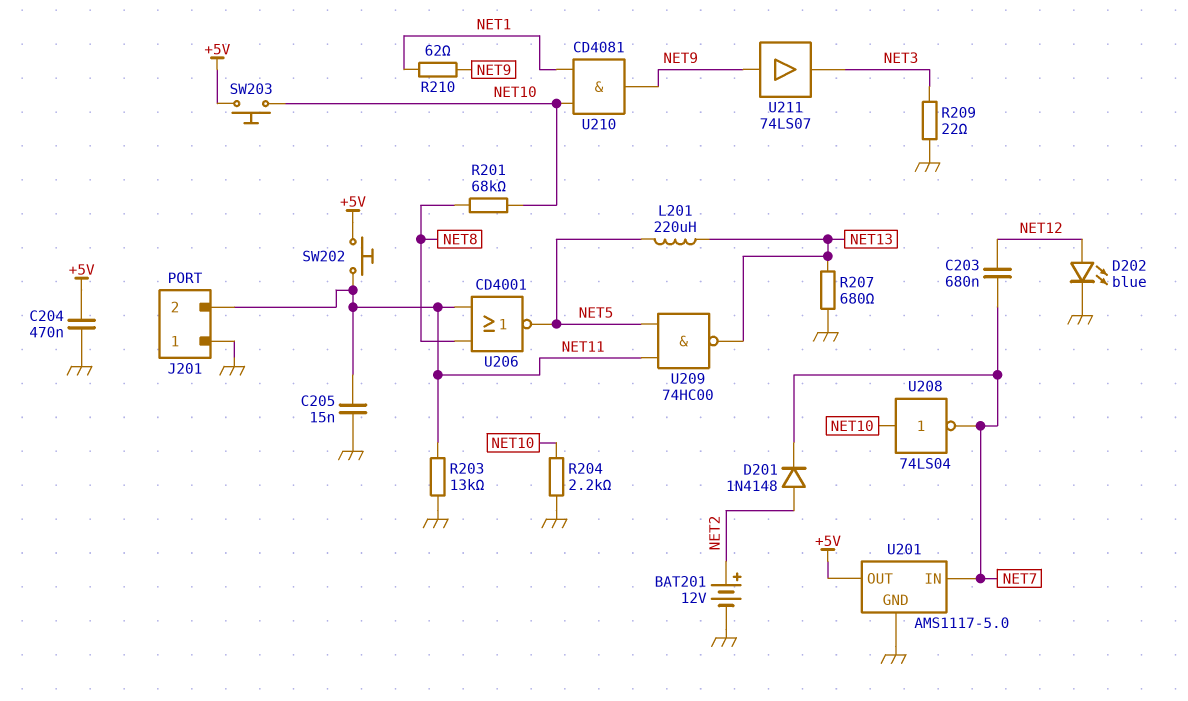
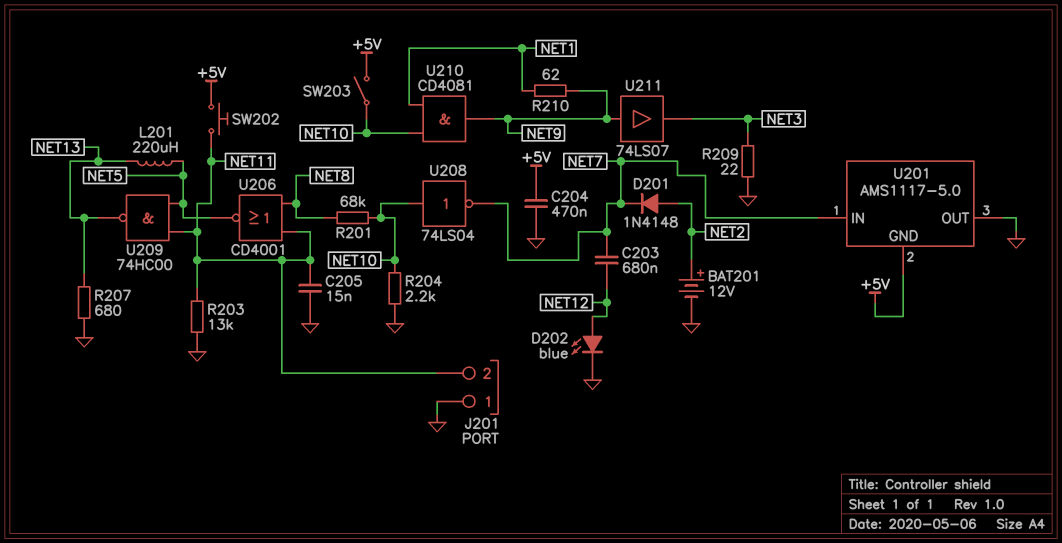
SW203: button (+5V, NET10) -> switch (+5V, NET10)
U201 pin GND: GND -> +5V
U201 pin OUT: +5V -> GND

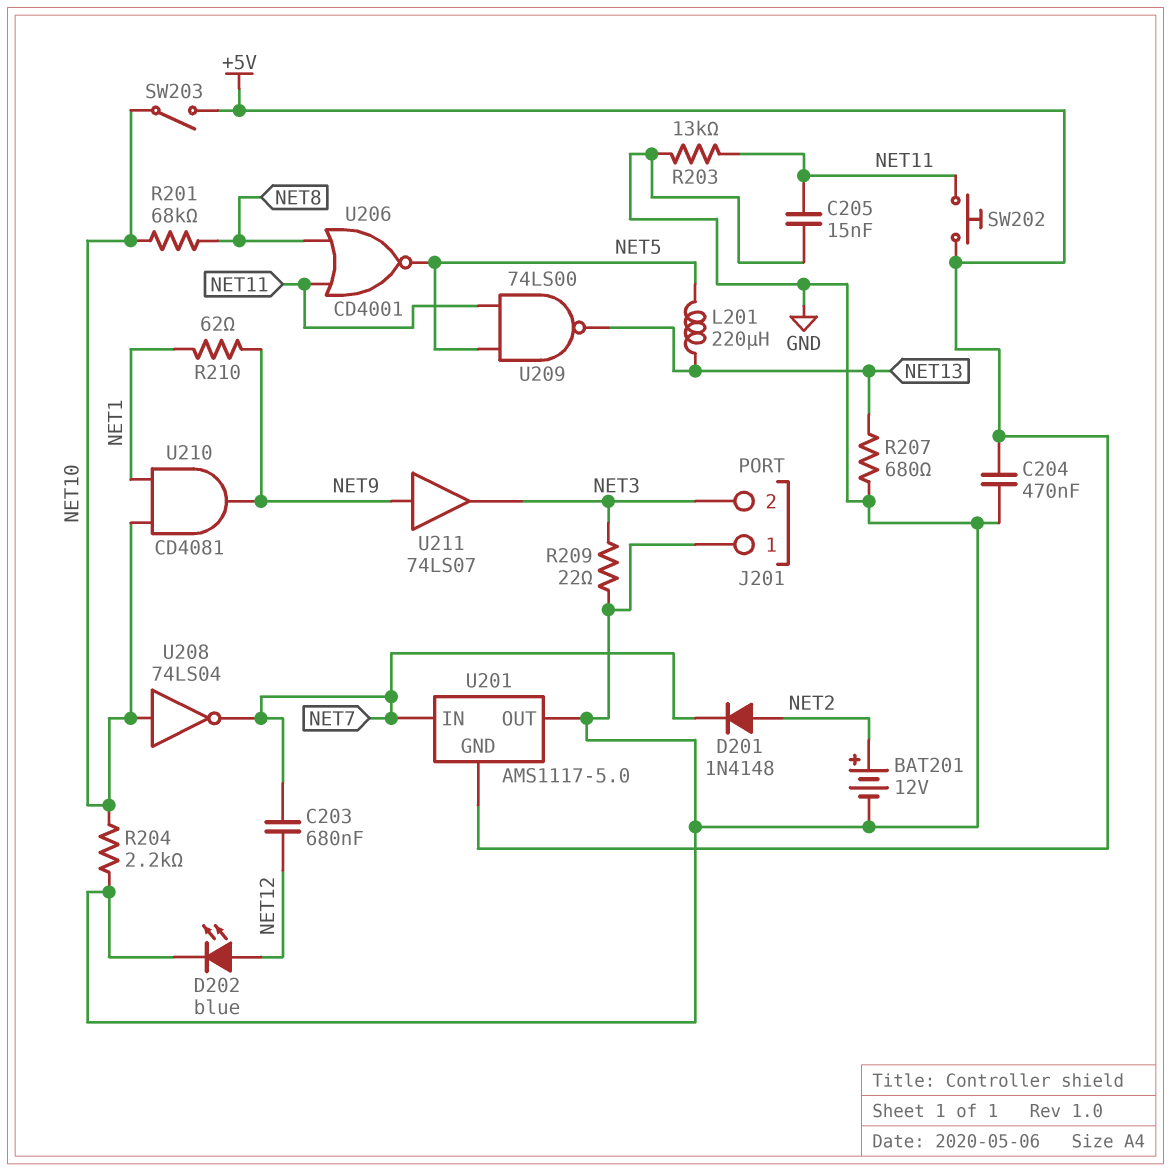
J201 pin 2: NET11 -> NET3
U209: NAND 74HC00 (in NET5, in NET11, out NET13) -> NAND 74LS00 (in NET5, in NET11, out NET13)

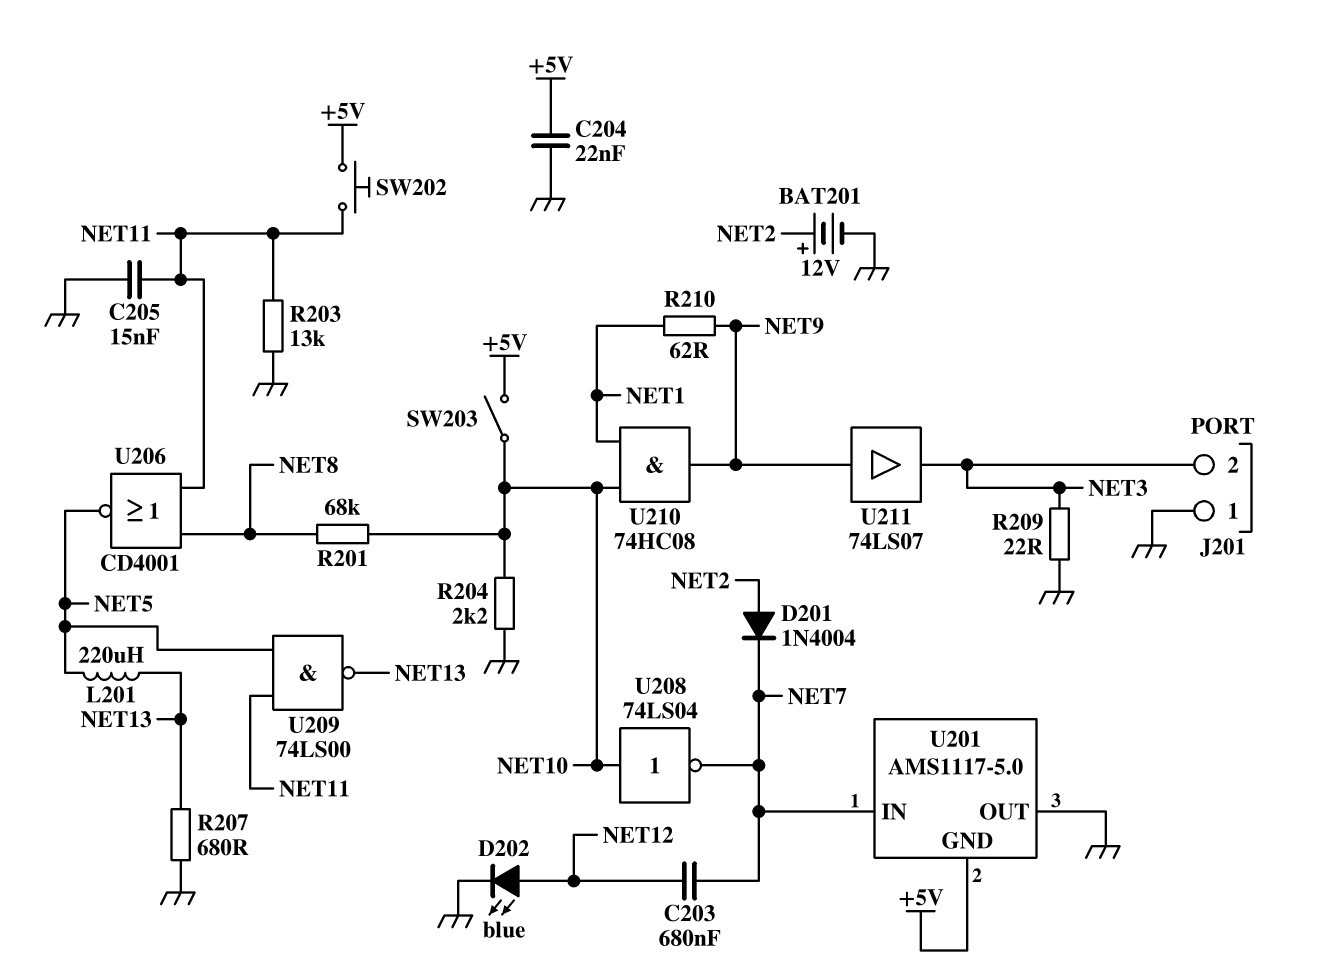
C204: 470nF (+5V, GND) -> 22nF (+5V, GND)
D201: diode 1N4148 (A NET2, K NET7) -> diode 1N4004 (A NET2, K NET7)
U210: AND CD4081 (in NET1, in NET10, out NET9) -> AND 74HC08 (in NET1, in NET10, out NET9)

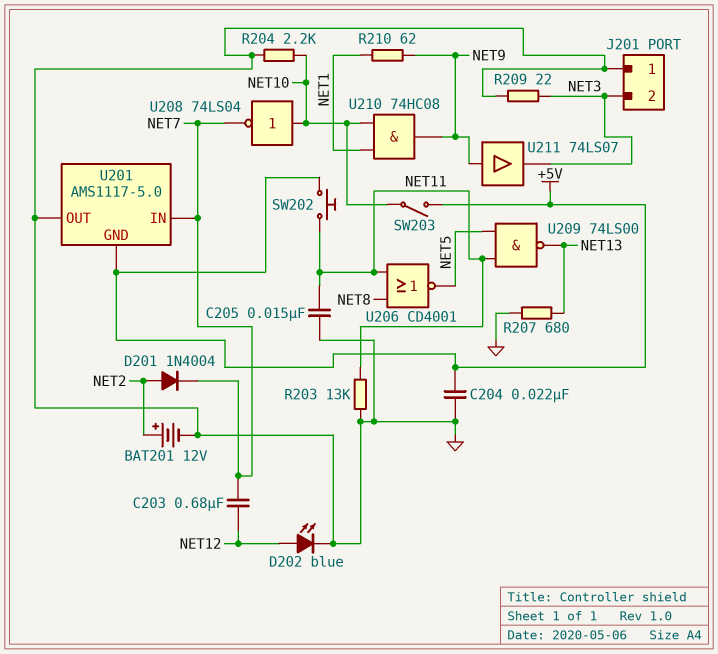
L201: 220uH (NET5, NET13) -> none
R201: 68k (NET8, NET10) -> none

